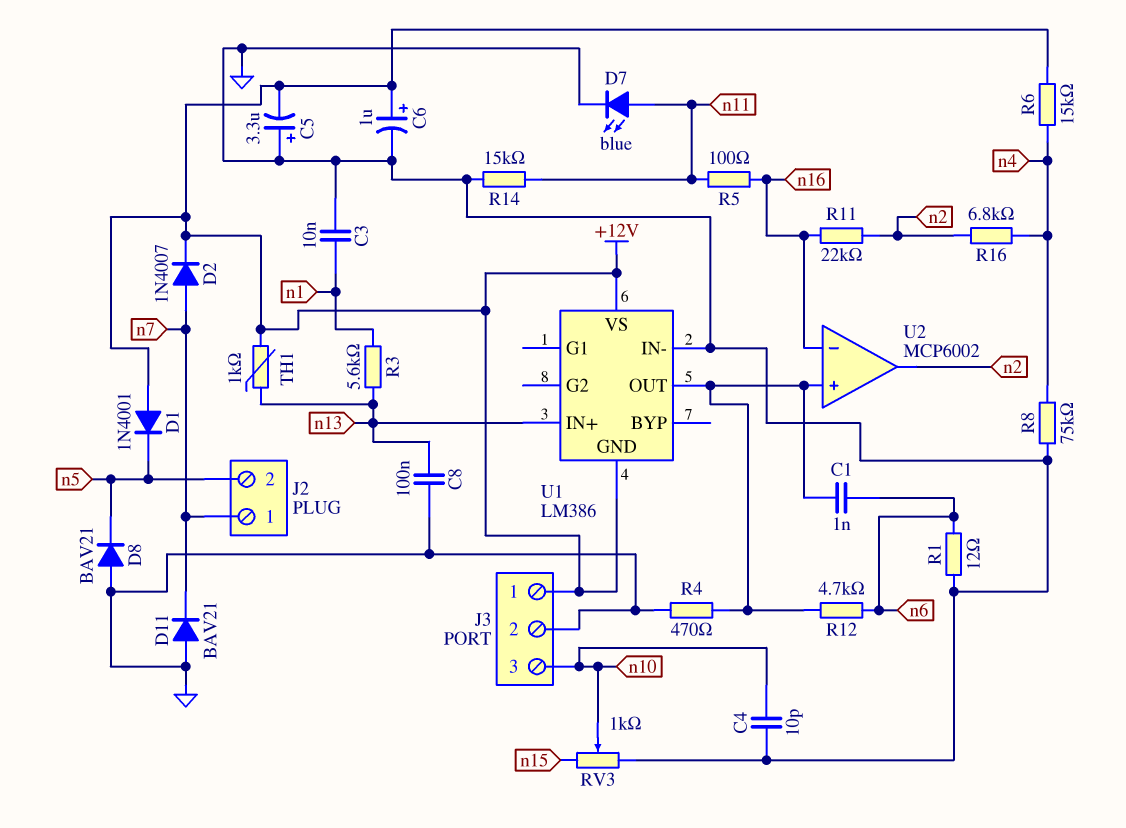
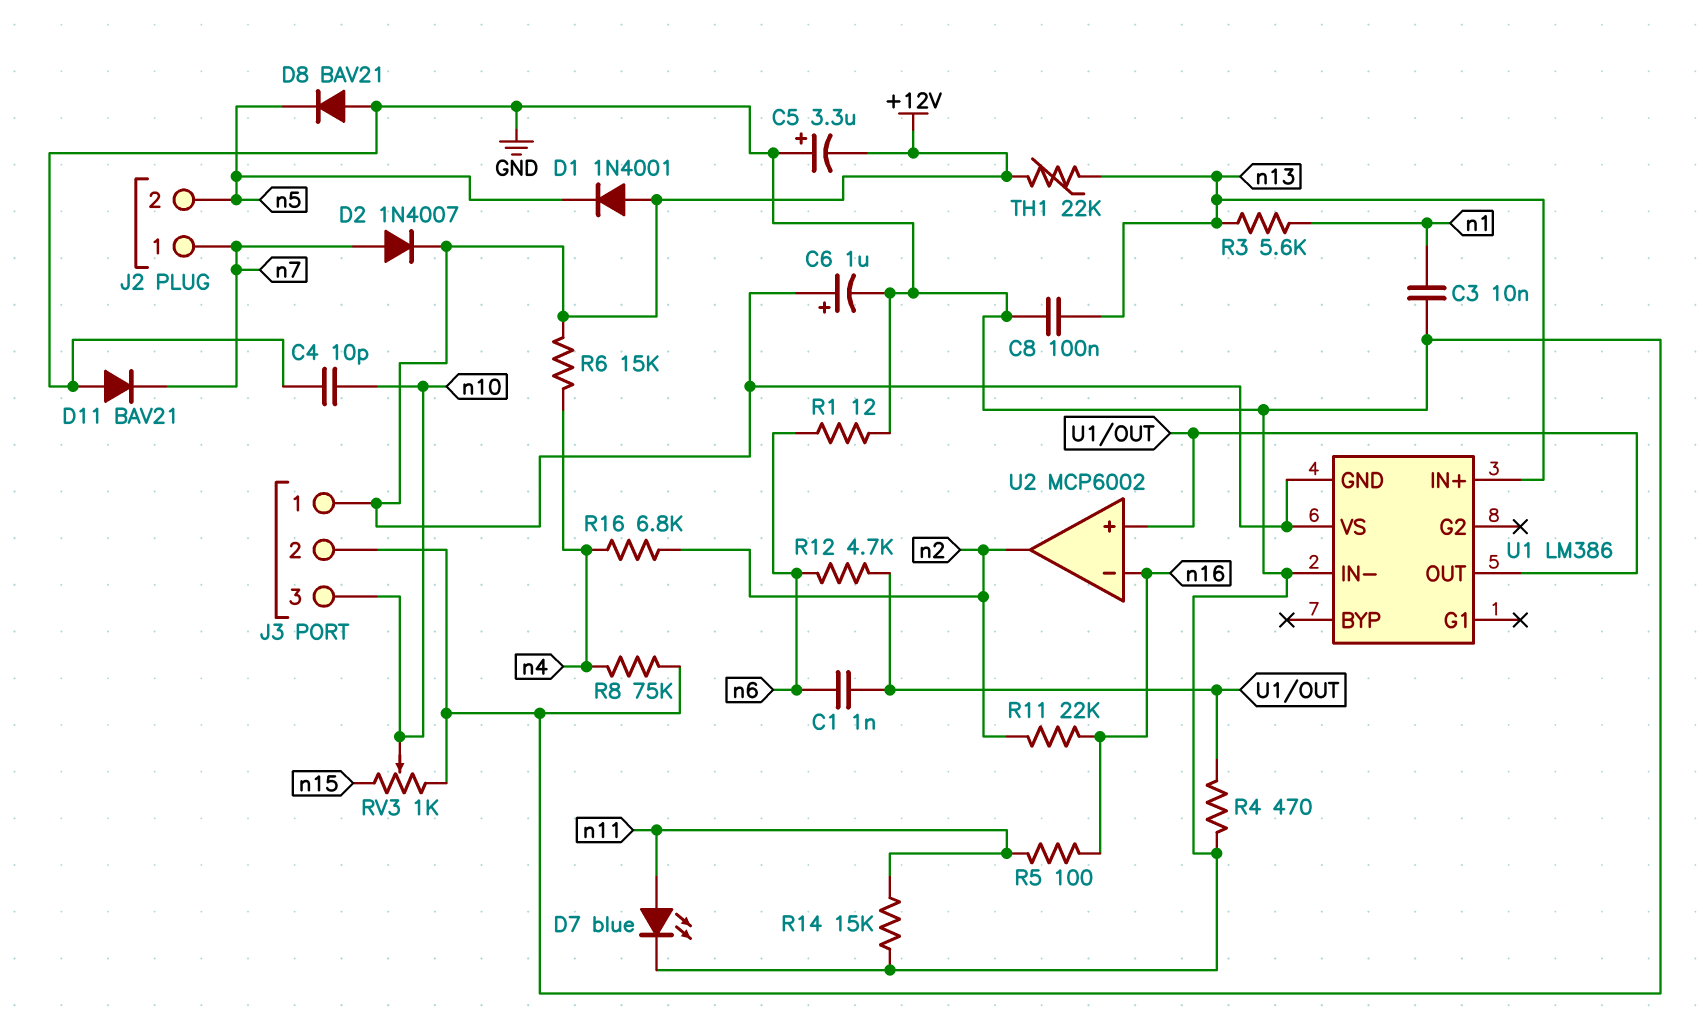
TH1: 1k (+12V, n13) -> 22k (+12V, n13)

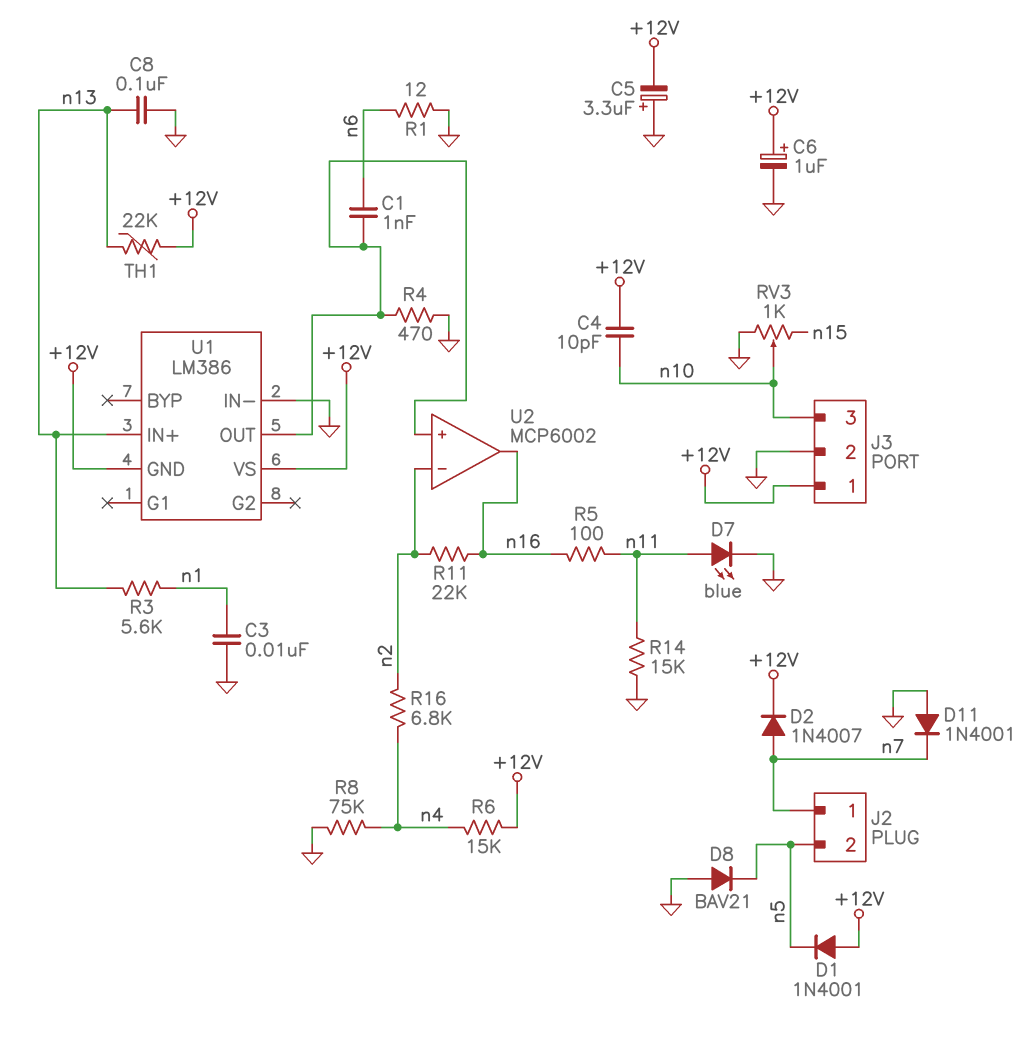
C4: 10pF (GND, n10) -> 10pF (+12V, n10)
D11: diode BAV21 (A GND, K n7) -> diode 1N4001 (A GND, K n7)
R12: 4.7k (U1/OUT, n6) -> none
U2 pin in-: n16 -> n2
U2 pin out: n2 -> n16

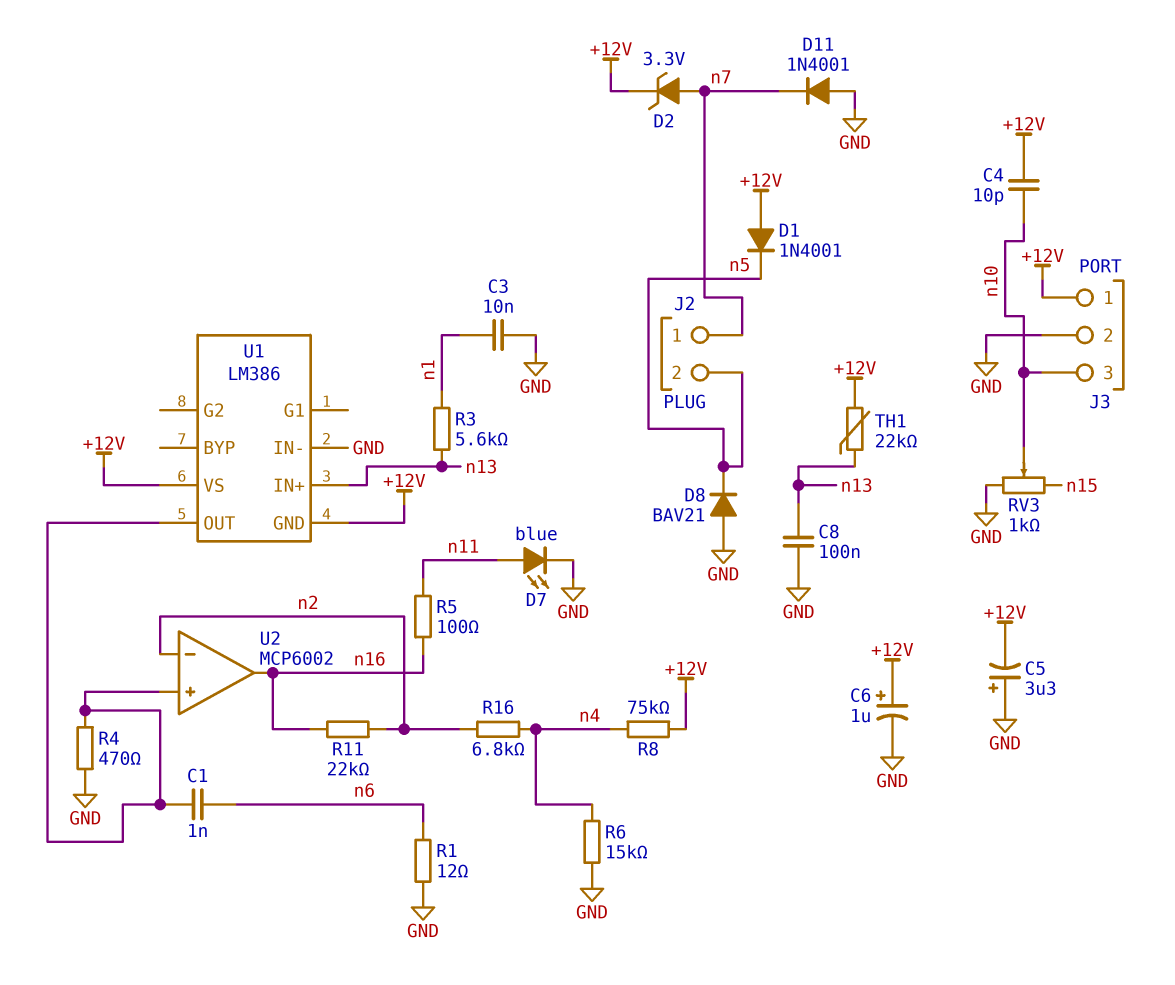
D2: diode 1N4007 (A n7, K +12V) -> zener 3.3V (A n7, K +12V)
R6: 15k (+12V, n4) -> 15k (GND, n4)
R8: 75k (GND, n4) -> 75k (+12V, n4)
R14: 15k (GND, n11) -> none

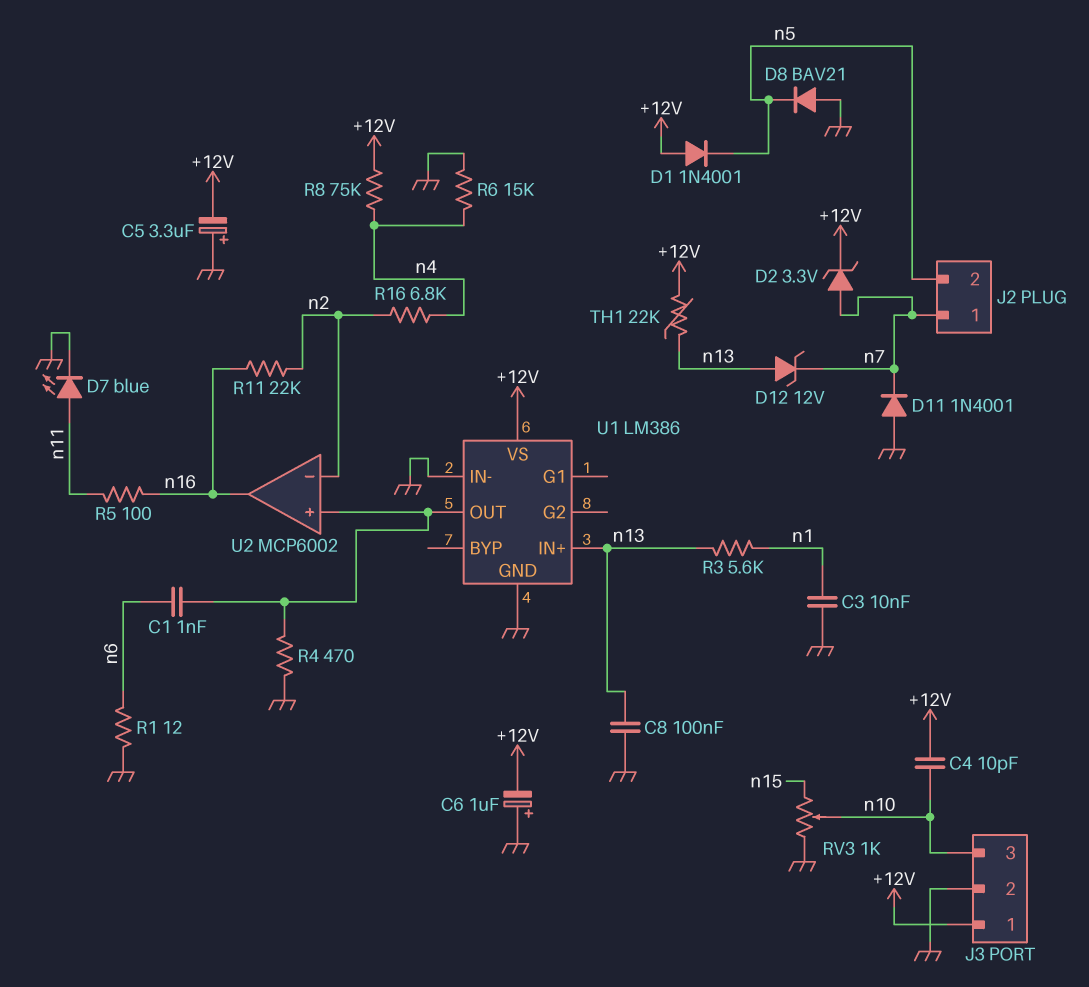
C6: 1uF (plus +12V, minus GND) -> 1uF (plus GND, minus +12V)
D12: none -> zener 12V (A n13, K n7)
U1 pin GND: +12V -> GND

